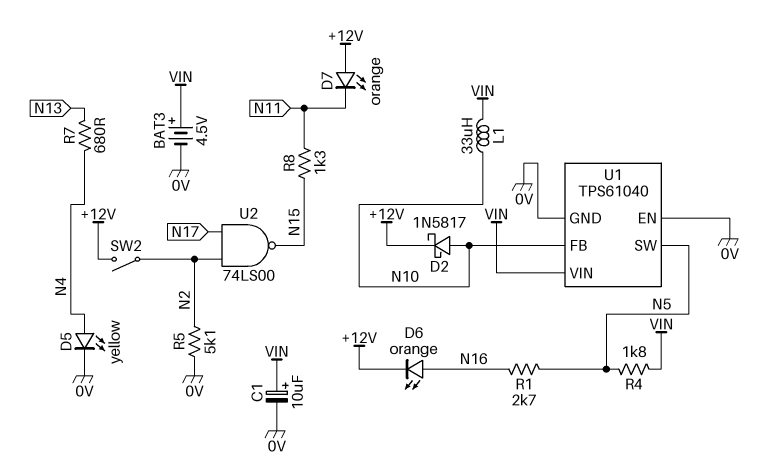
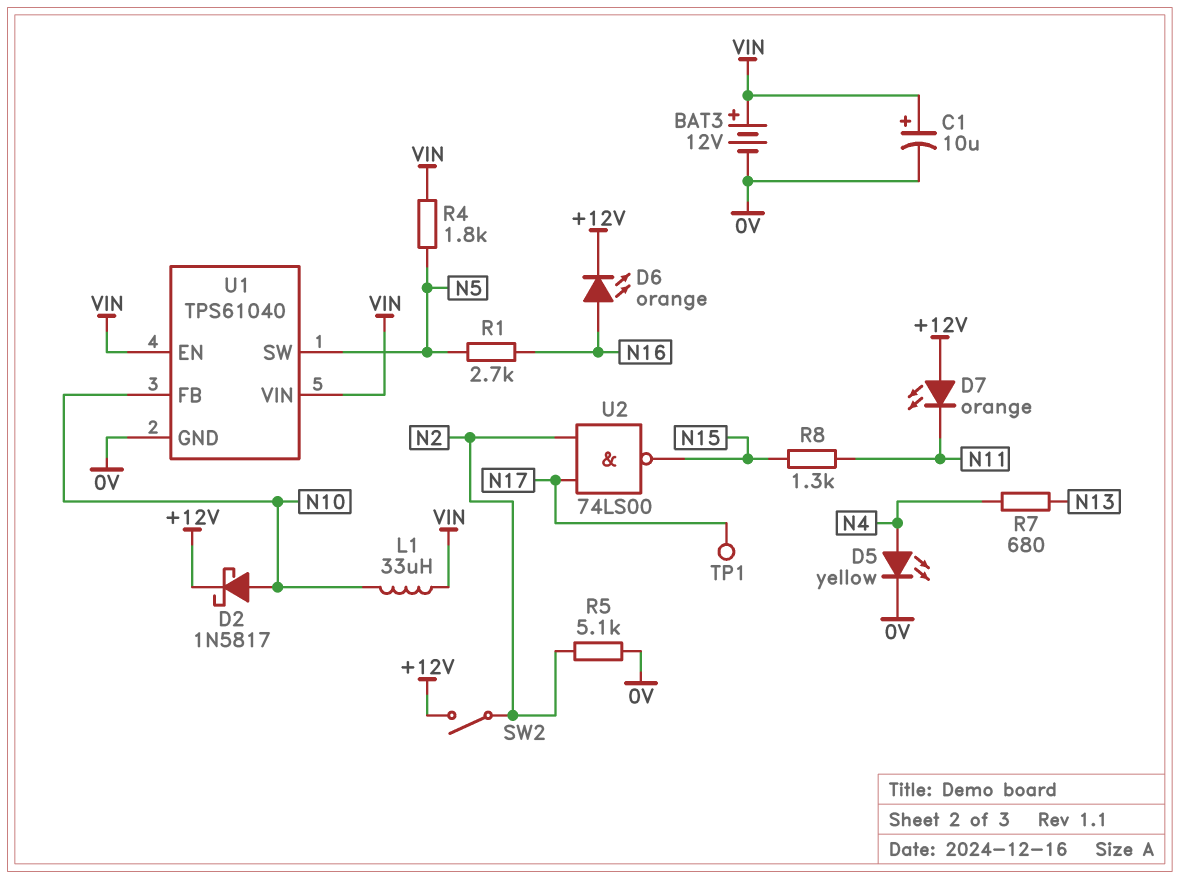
BAT3: 4.5V (plus VIN, minus 0V) -> 12V (plus VIN, minus 0V)
TP1: none -> test point (N17)
U1 pin EN: 0V -> VIN

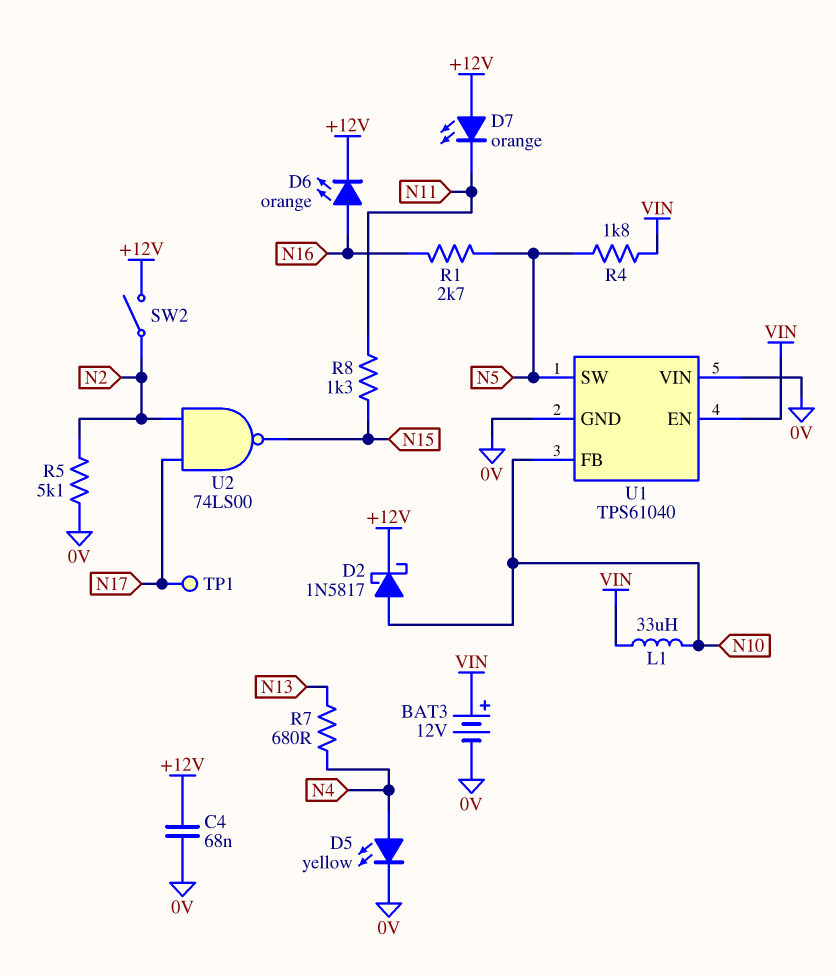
C1: 10uF (plus VIN, minus 0V) -> none
C4: none -> 68nF (+12V, 0V)
U1 pin VIN: VIN -> 0V

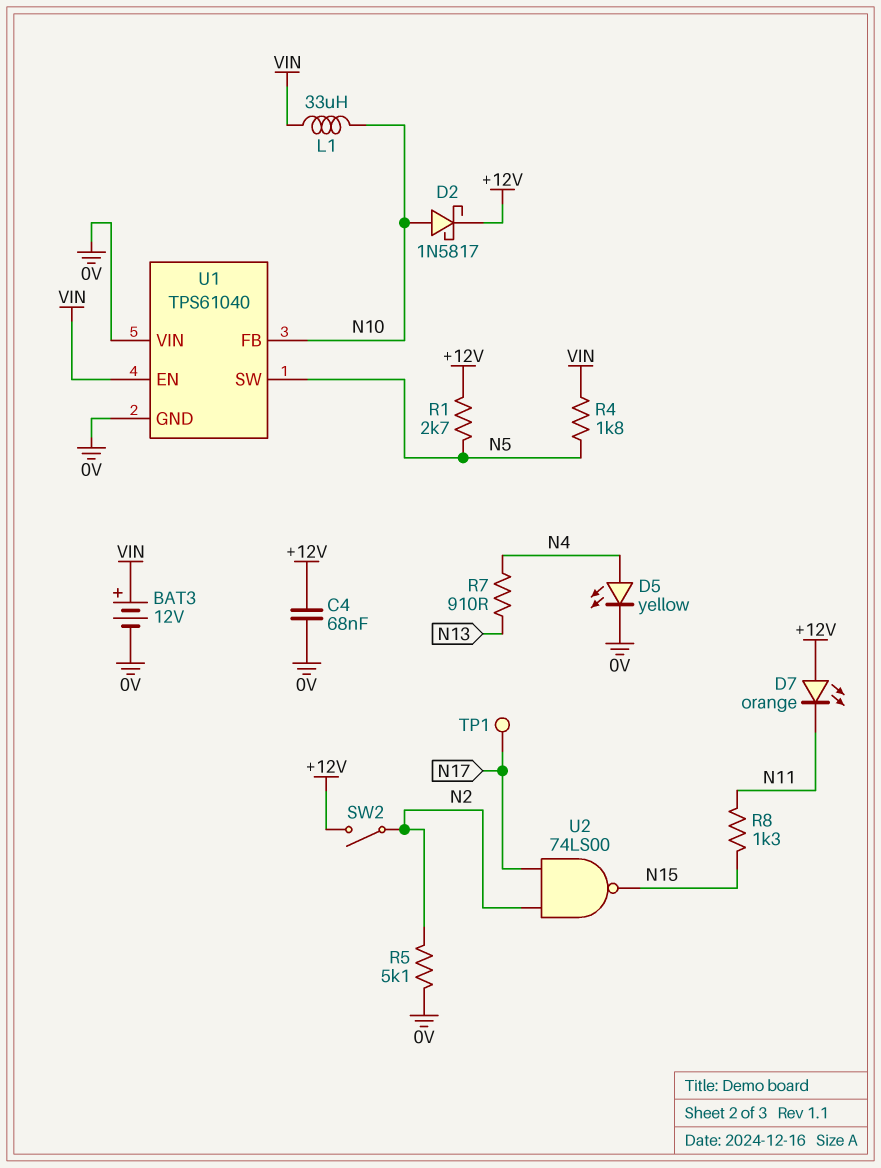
D6: LED orange (A N16, K +12V) -> none
R1: 2.7k (N5, N16) -> 2.7k (+12V, N5)
R7: 680 (N4, N13) -> 910 (N4, N13)

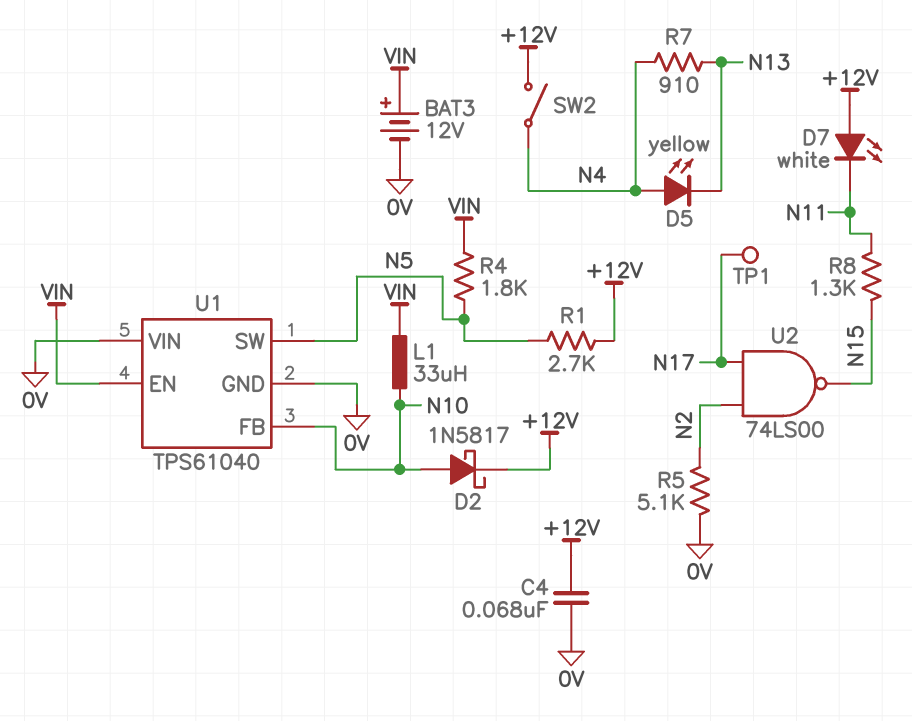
D5: LED yellow (A N4, K 0V) -> LED yellow (A N4, K N13)
D7: LED orange (A +12V, K N11) -> LED white (A +12V, K N11)
SW2: switch (+12V, N2) -> switch (+12V, N4)

